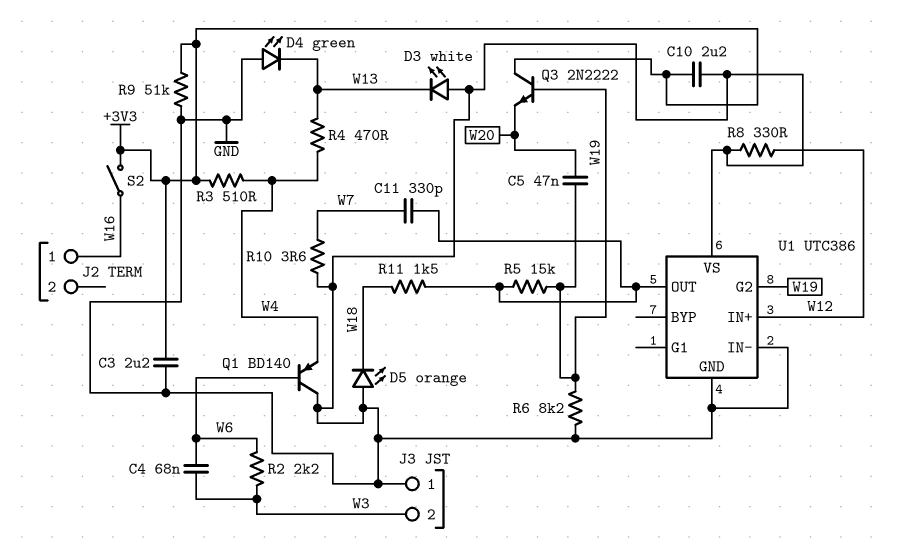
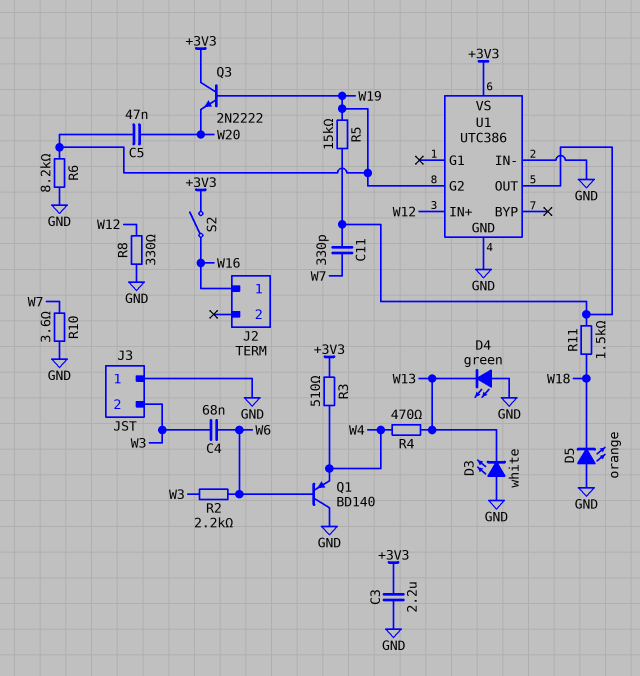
C10: 2.2uF (+3V3, GND) -> none
R9: 51k (+3V3, GND) -> none
U1 pin VS: GND -> +3V3

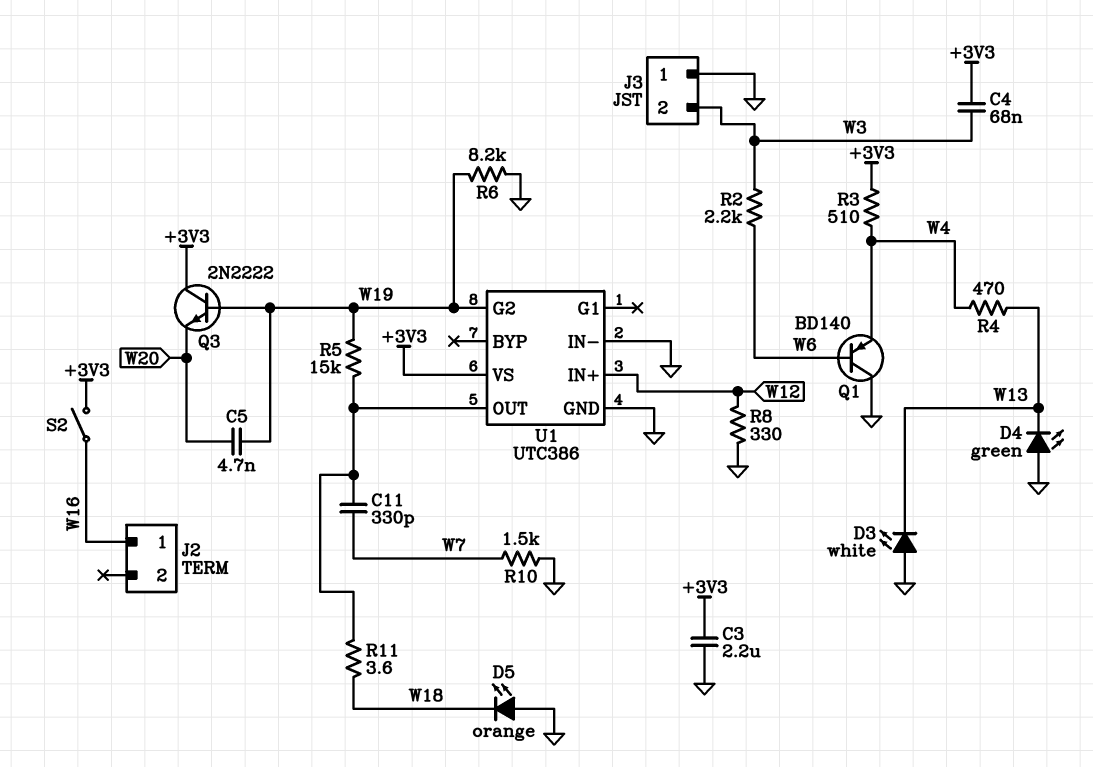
C4: 68nF (W3, W6) -> 68nF (+3V3, W3)
C5: 47nF (W19, W20) -> 4.7nF (W19, W20)
R10: 3.6 (GND, W7) -> 1.5k (GND, W7)
R11: 1.5k (U1/OUT, W18) -> 3.6 (U1/OUT, W18)

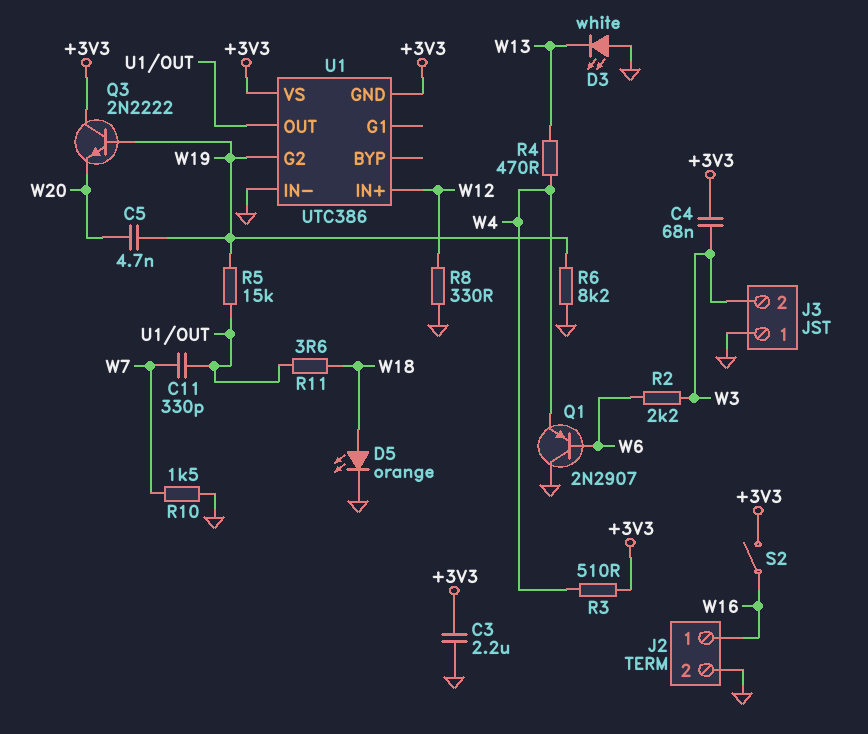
D4: LED green (A GND, K W13) -> none
D5: LED orange (A GND, K W18) -> LED orange (A W18, K GND)
J2 pin 2: none -> GND
Q1: PNP BD140 (B W6, C GND, E W4) -> PNP 2N2907 (B W6, C GND, E W4)
U1 pin GND: GND -> +3V3

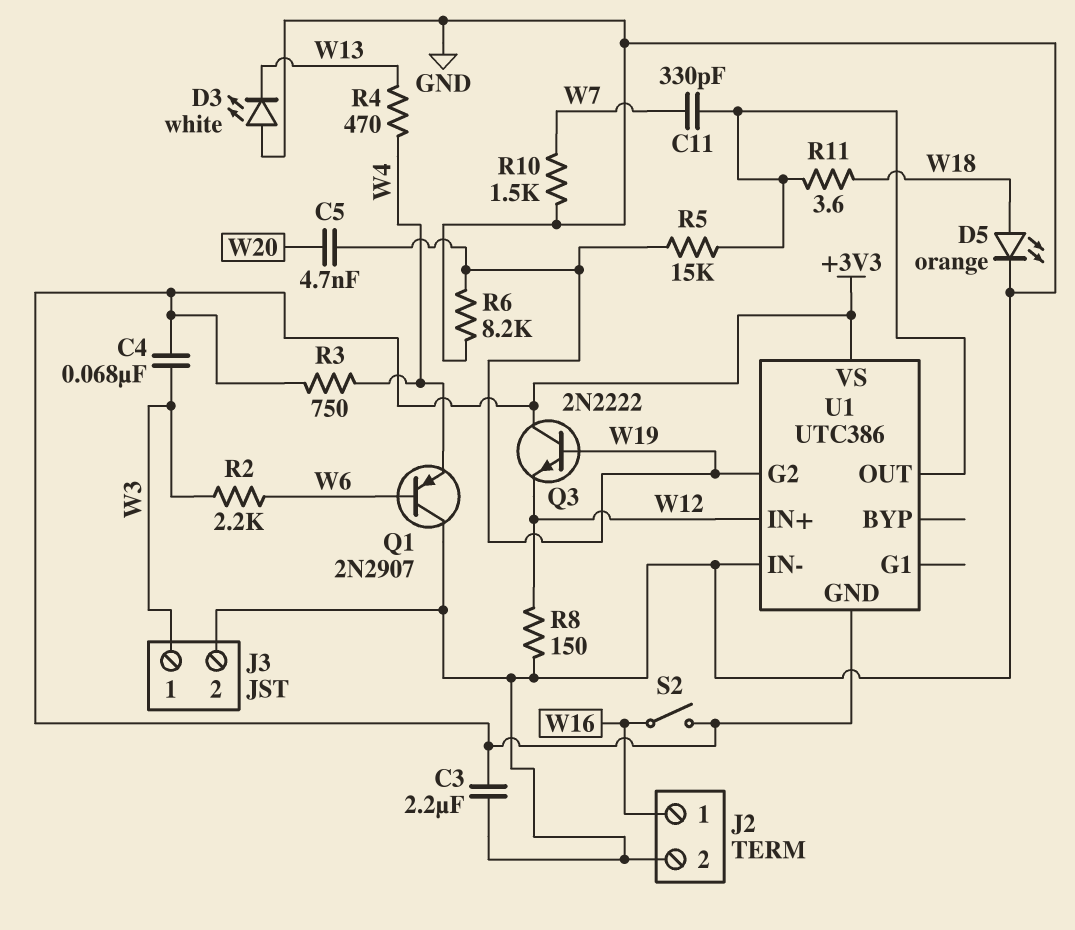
J3 pin 1: GND -> W3
J3 pin 2: W3 -> GND
Q3: NPN 2N2222 (B W19, C +3V3, E W20) -> NPN 2N2222 (B W19, C +3V3, E W12)
R3: 510 (+3V3, W4) -> 750 (+3V3, W4)
R8: 330 (GND, W12) -> 150 (GND, W12)

